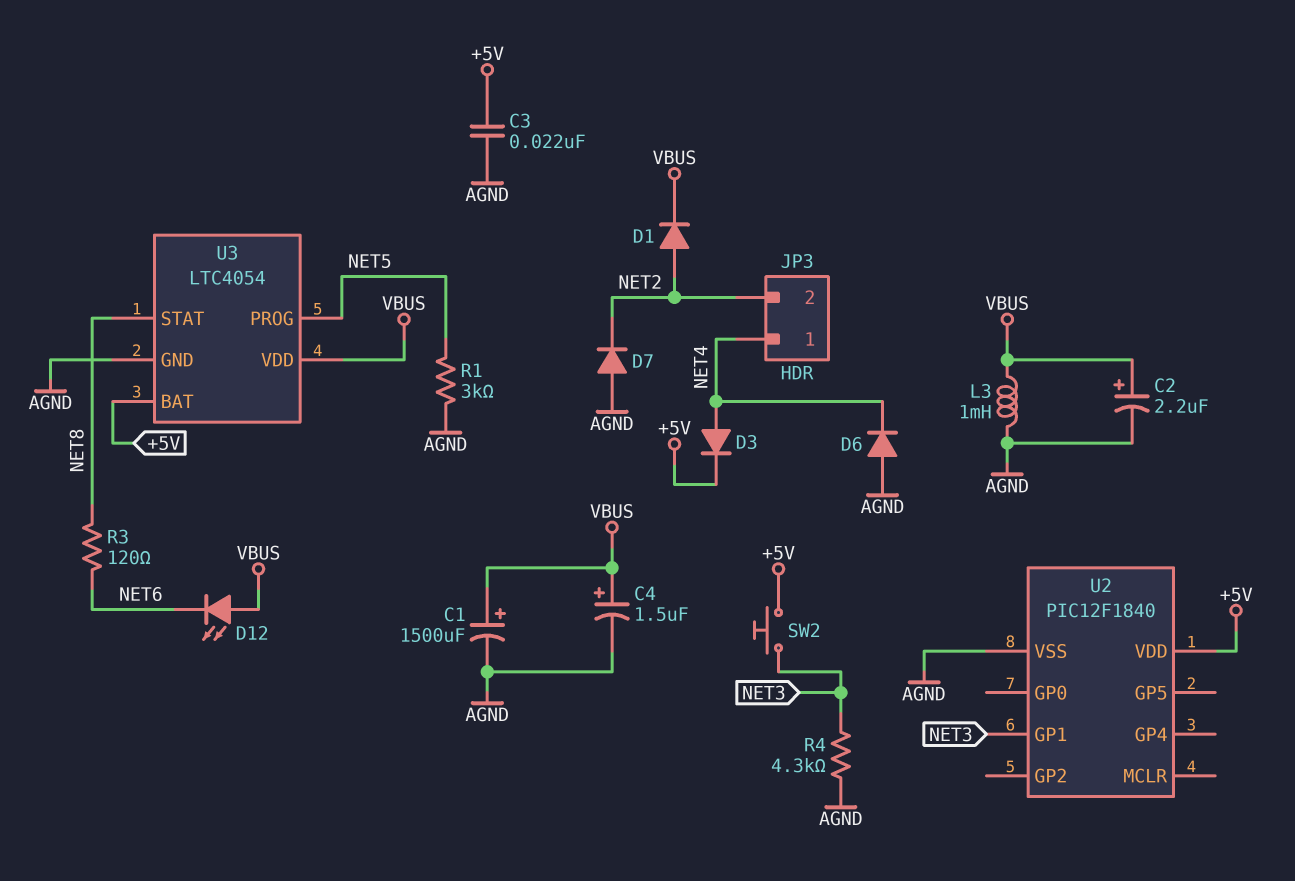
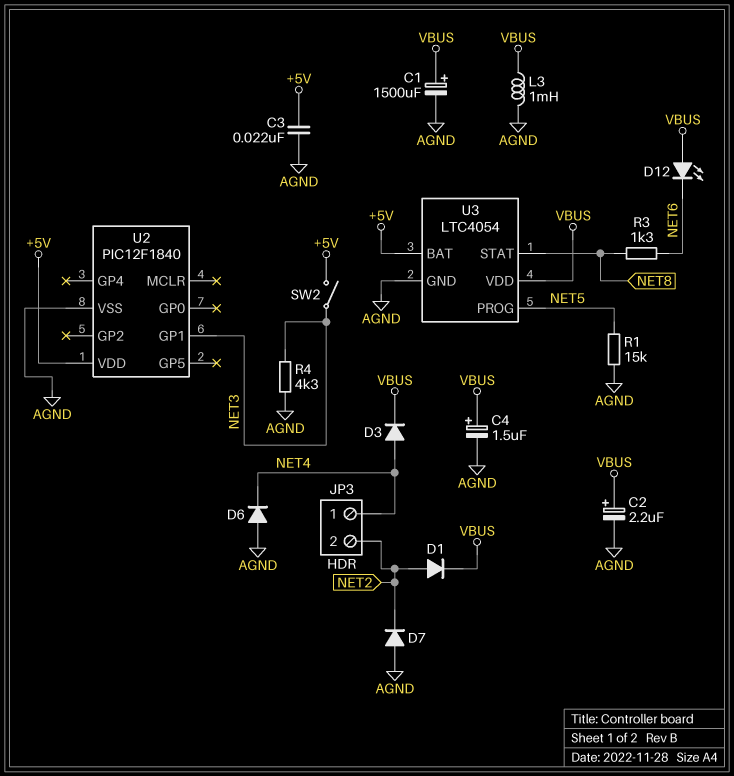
D3: diode (A NET4, K +5V) -> diode (A NET4, K VBUS)
R1: 3k (AGND, NET5) -> 15k (AGND, NET5)
R3: 120 (NET6, NET8) -> 1.3k (NET6, NET8)
SW2: button (+5V, NET3) -> switch (+5V, NET3)

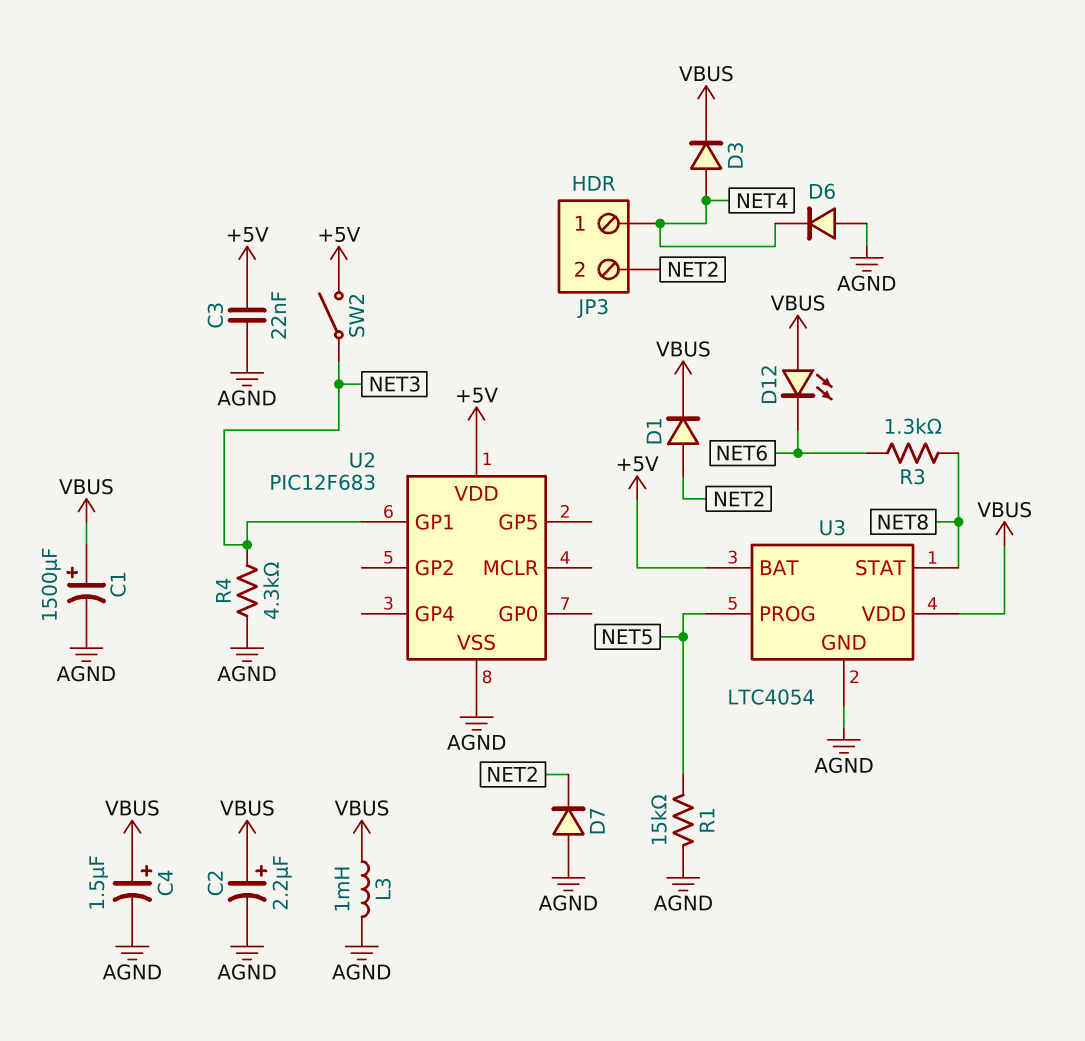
U2: PIC12F1840 -> PIC12F683

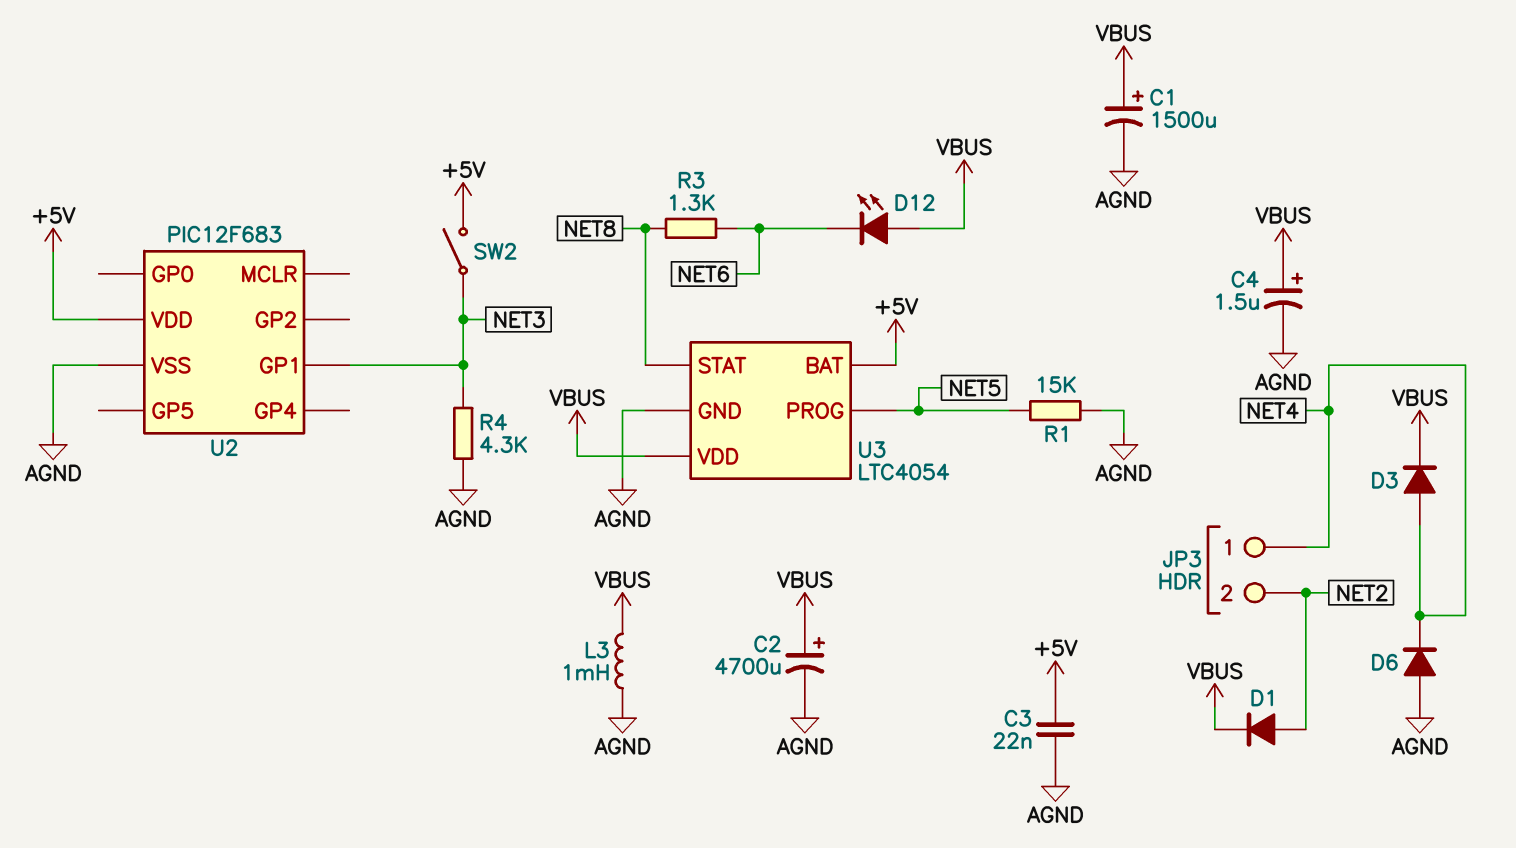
C2: 2.2uF (plus VBUS, minus AGND) -> 4700uF (plus VBUS, minus AGND)
D7: diode (A AGND, K NET2) -> none

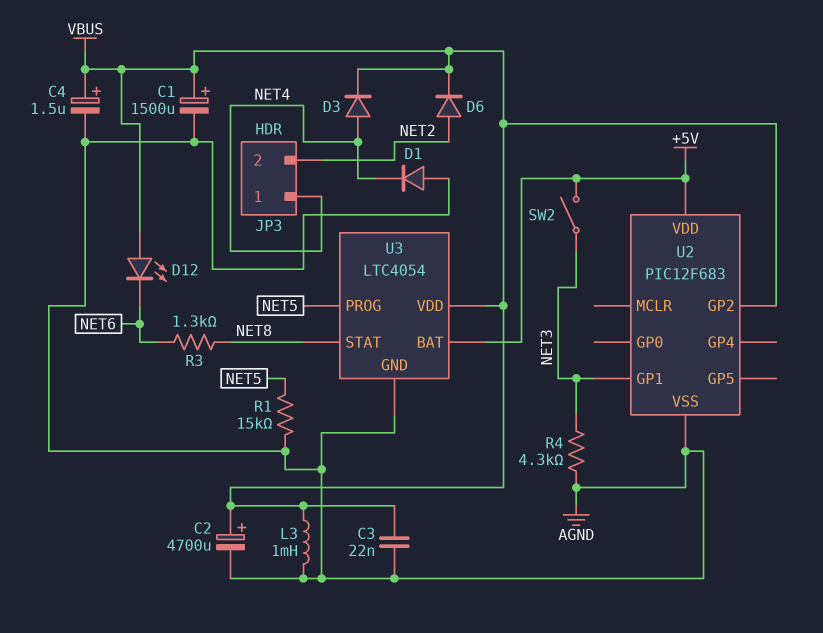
C3: 22nF (+5V, AGND) -> 22nF (AGND, VBUS)
D1: diode (A NET2, K VBUS) -> diode (A AGND, K NET4)
D6: diode (A AGND, K NET4) -> diode (A NET2, K VBUS)
U2 pin GP2: none -> VBUS

